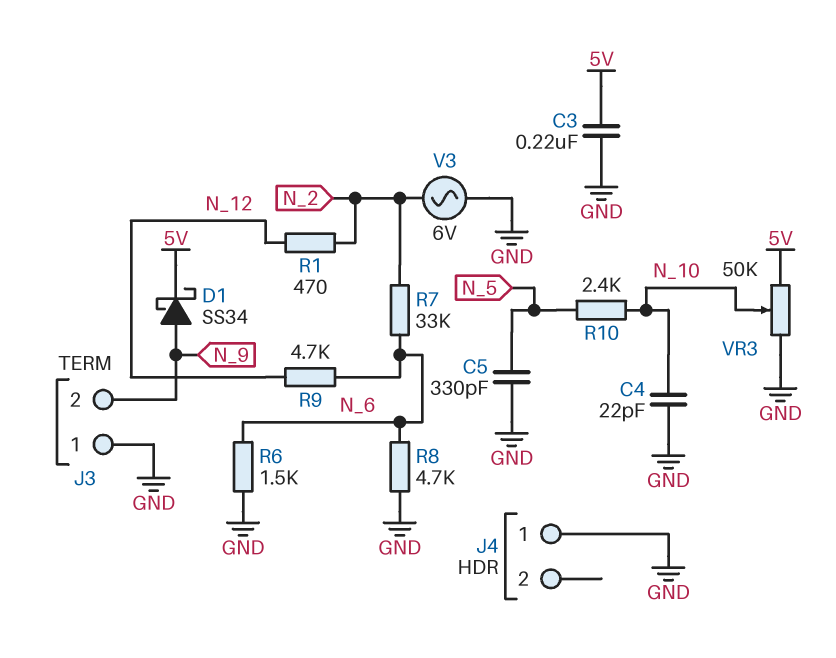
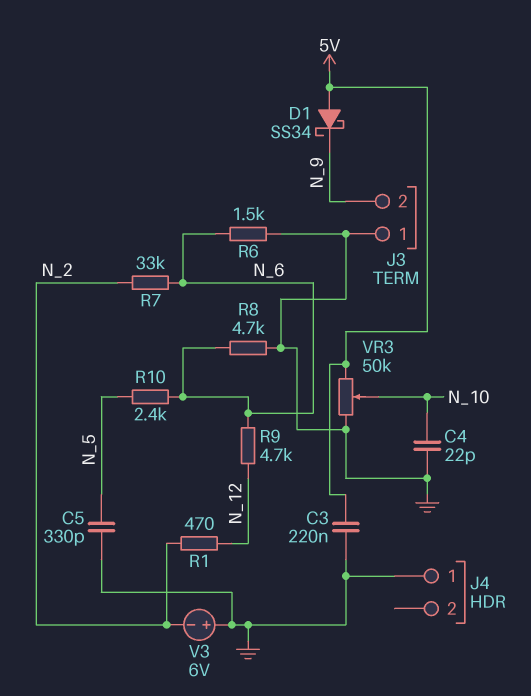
D1: schottky SS34 (A N_9, K 5V) -> schottky SS34 (A 5V, K N_9)
R10: 2.4k (N_5, N_10) -> 2.4k (N_5, N_6)
V3: AC 6V (GND, N_2) -> 6V (plus GND, minus N_2)

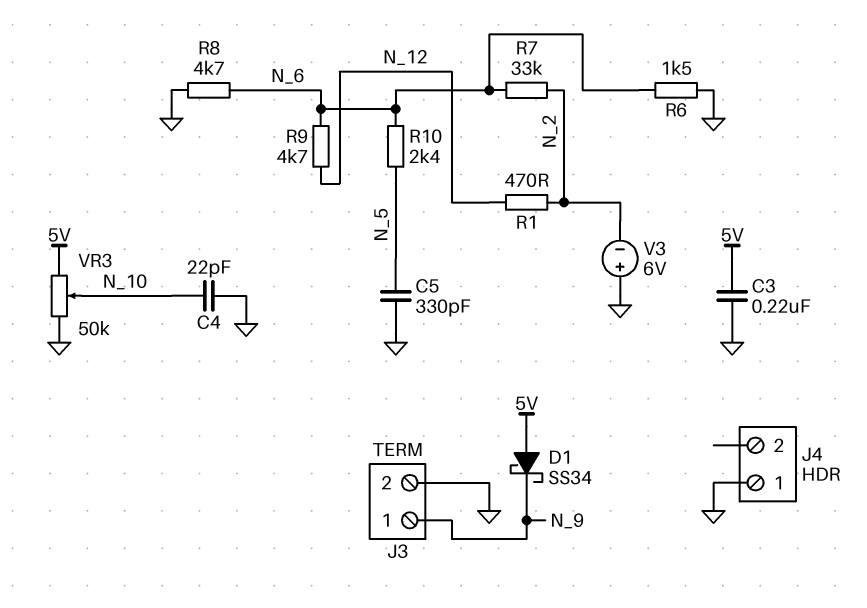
J3 pin 1: GND -> N_9
J3 pin 2: N_9 -> GND

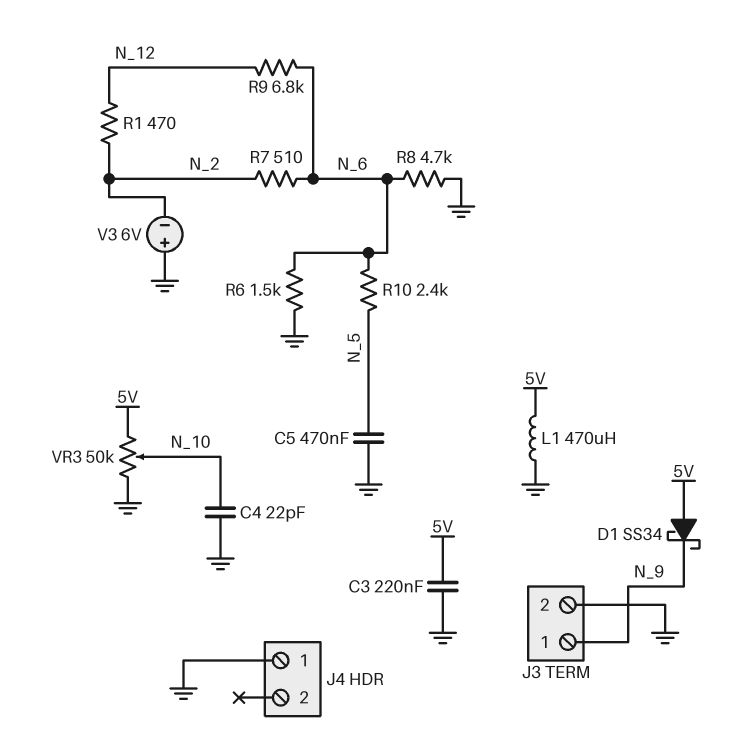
C5: 330pF (GND, N_5) -> 470nF (GND, N_5)
L1: none -> 470uH (5V, GND)
R7: 33k (N_2, N_6) -> 510 (N_2, N_6)
R9: 4.7k (N_6, N_12) -> 6.8k (N_6, N_12)

